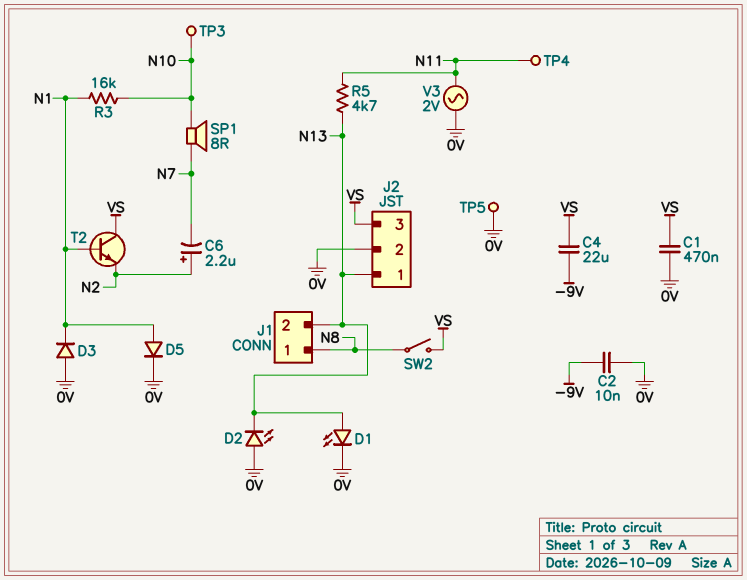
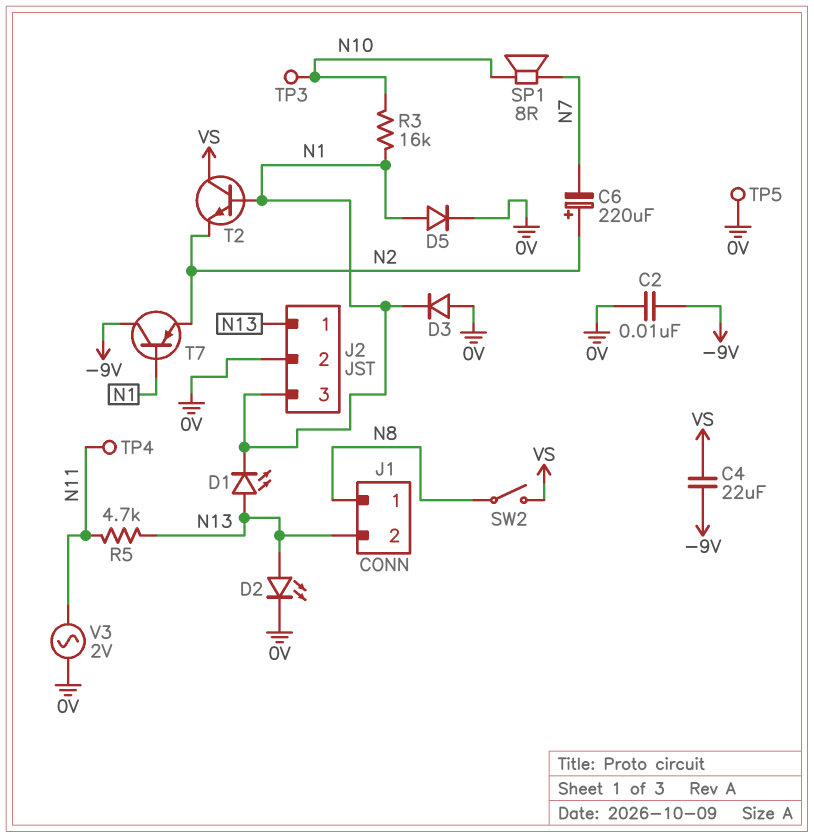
C1: 470nF (0V, VS) -> none
C6: 2.2uF (plus N2, minus N7) -> 220uF (plus N2, minus N7)
D1: LED (A N13, K 0V) -> LED (A N13, K N1)
D2: LED (A 0V, K N13) -> LED (A N13, K 0V)
J2 pin 3: VS -> N1
T7: none -> PNP (B N1, C -9V, E N2)

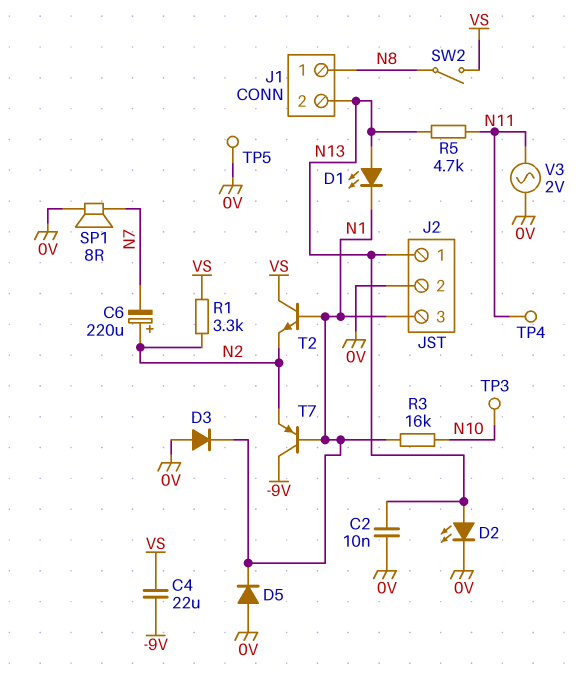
C2: 10nF (-9V, 0V) -> 10nF (0V, N13)
D5: diode (A N1, K 0V) -> diode (A 0V, K N1)
R1: none -> 3.3k (N2, VS)
SP1: speaker 8R (N7, N10) -> speaker 8R (0V, N7)

